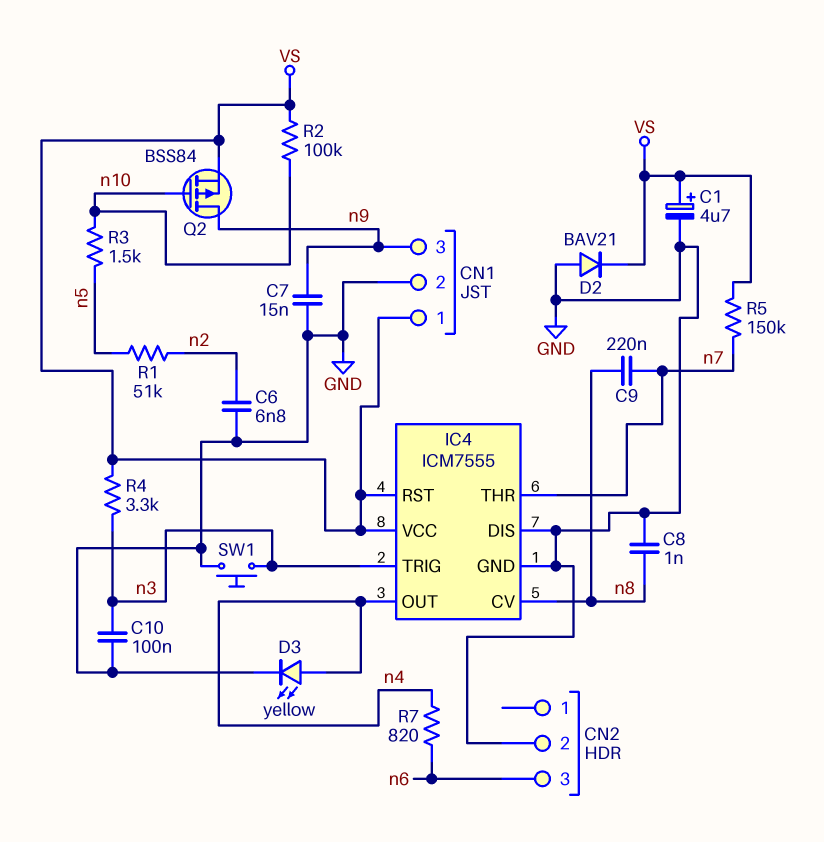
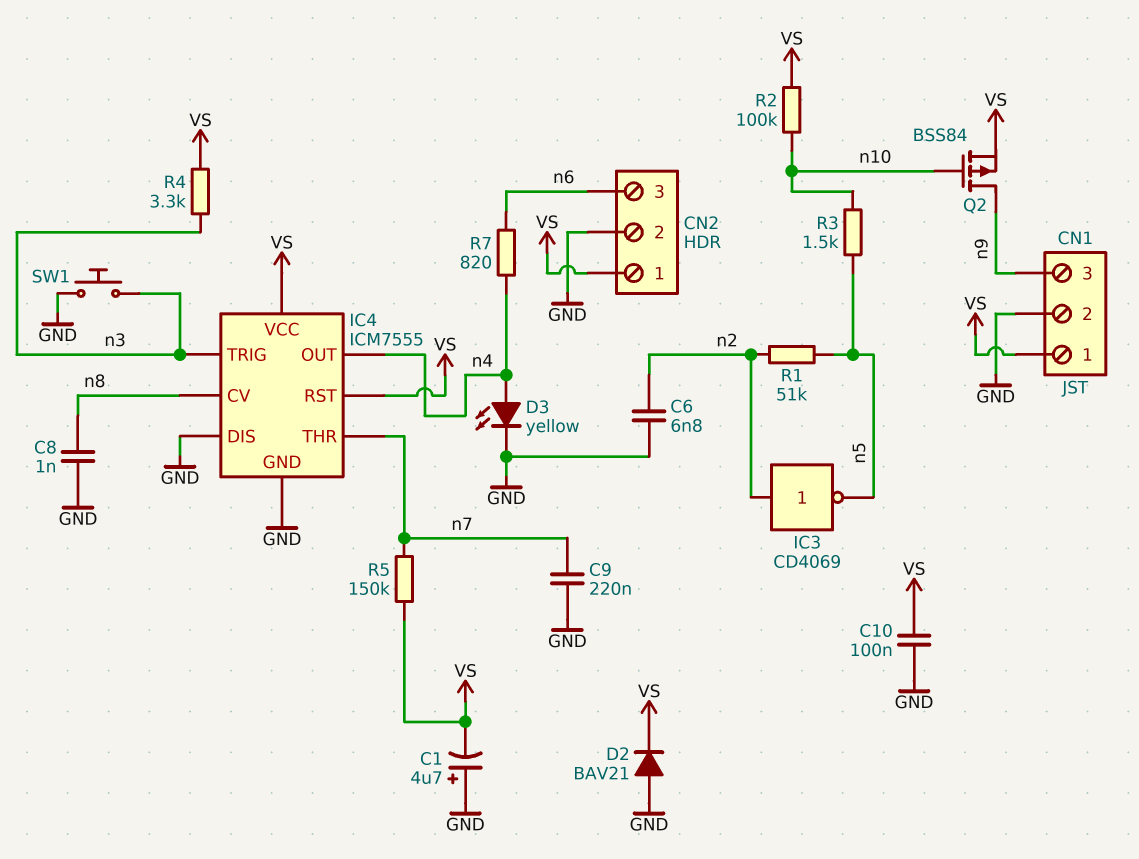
C1: 4.7uF (plus VS, minus GND) -> 4.7uF (plus GND, minus VS)
C7: 15nF (GND, n9) -> none
C9: 220nF (n7, n8) -> 220nF (GND, n7)
C10: 100nF (GND, n3) -> 100nF (GND, VS)
CN2 pin 1: none -> VS
IC3: none -> NOT CD4069 (in n2, out n5)

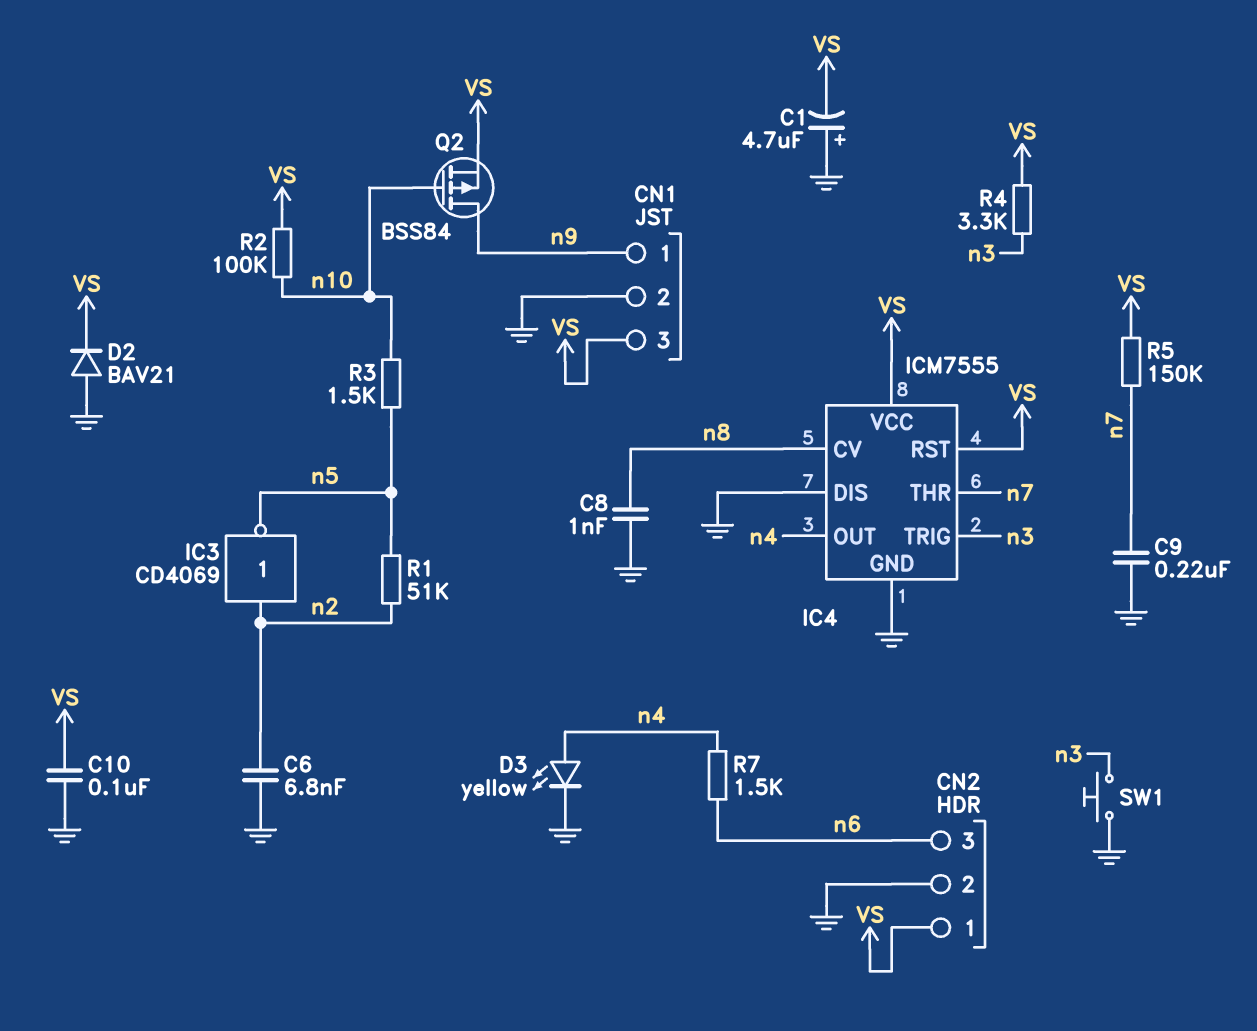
CN1 pin 1: VS -> n9
CN1 pin 3: n9 -> VS
R7: 820 (n4, n6) -> 1.5k (n4, n6)

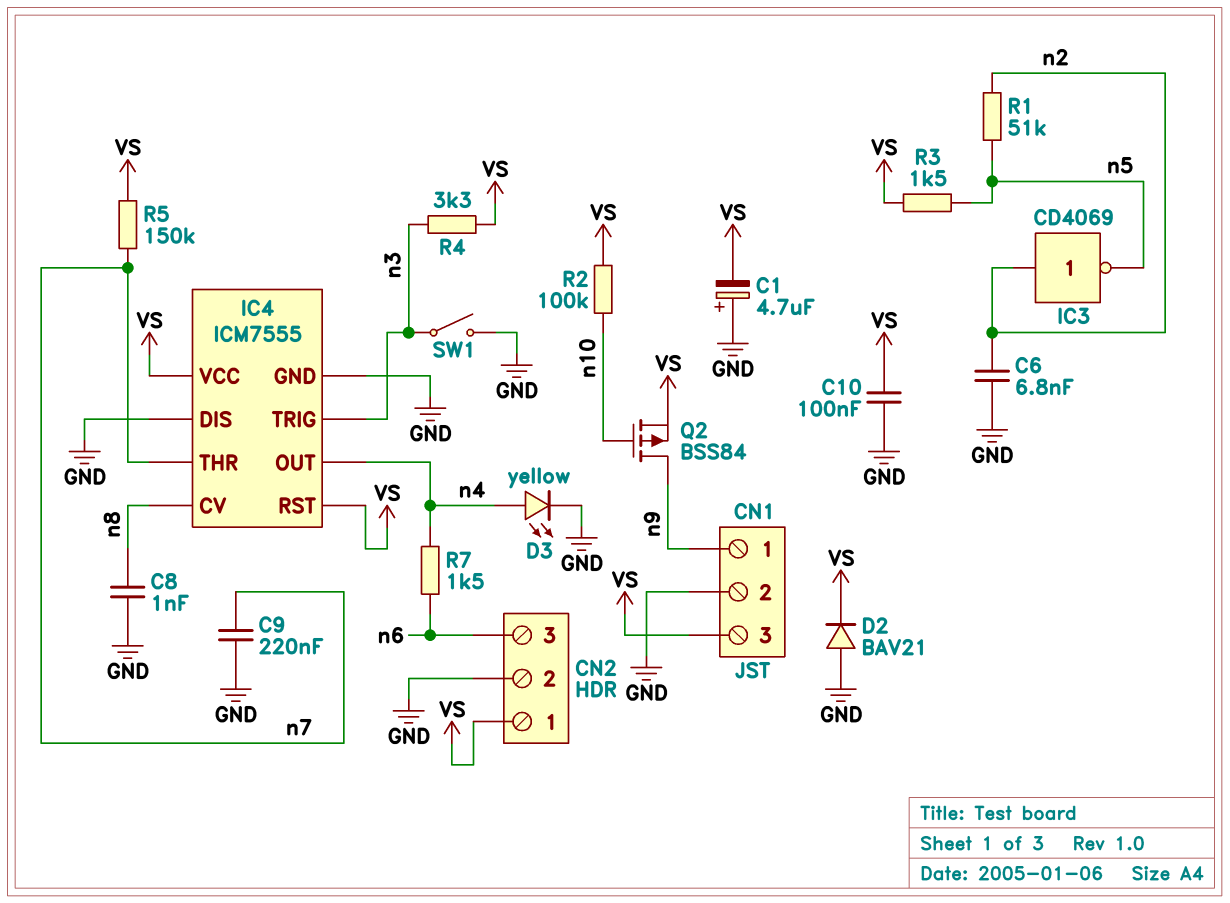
R3: 1.5k (n5, n10) -> 1.5k (VS, n5)
SW1: button (GND, n3) -> switch (GND, n3)

